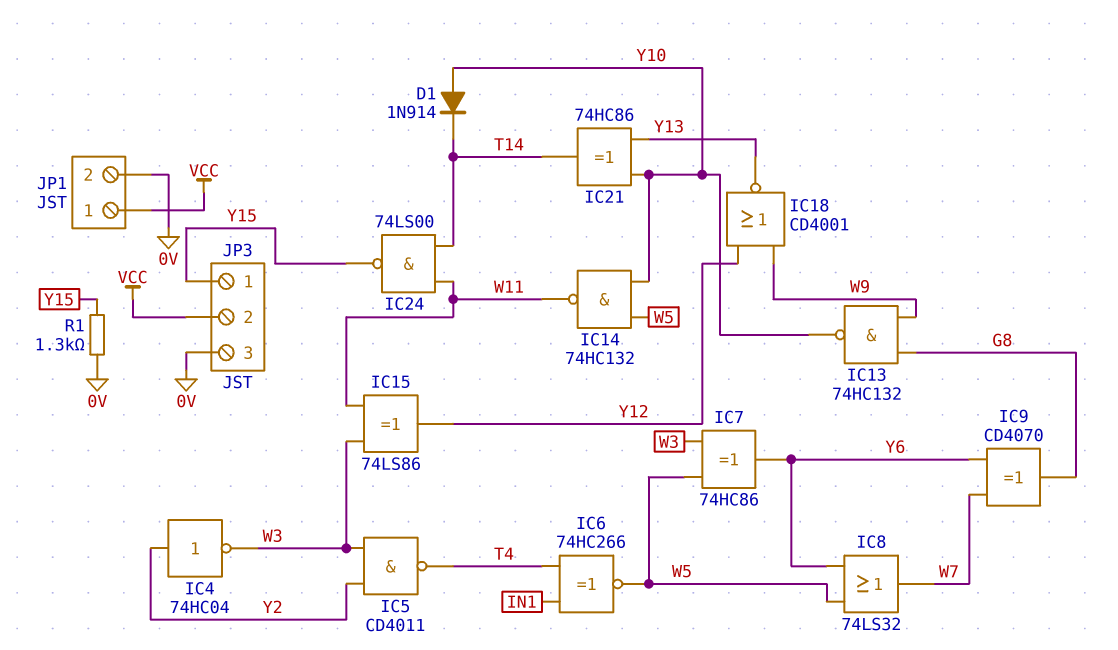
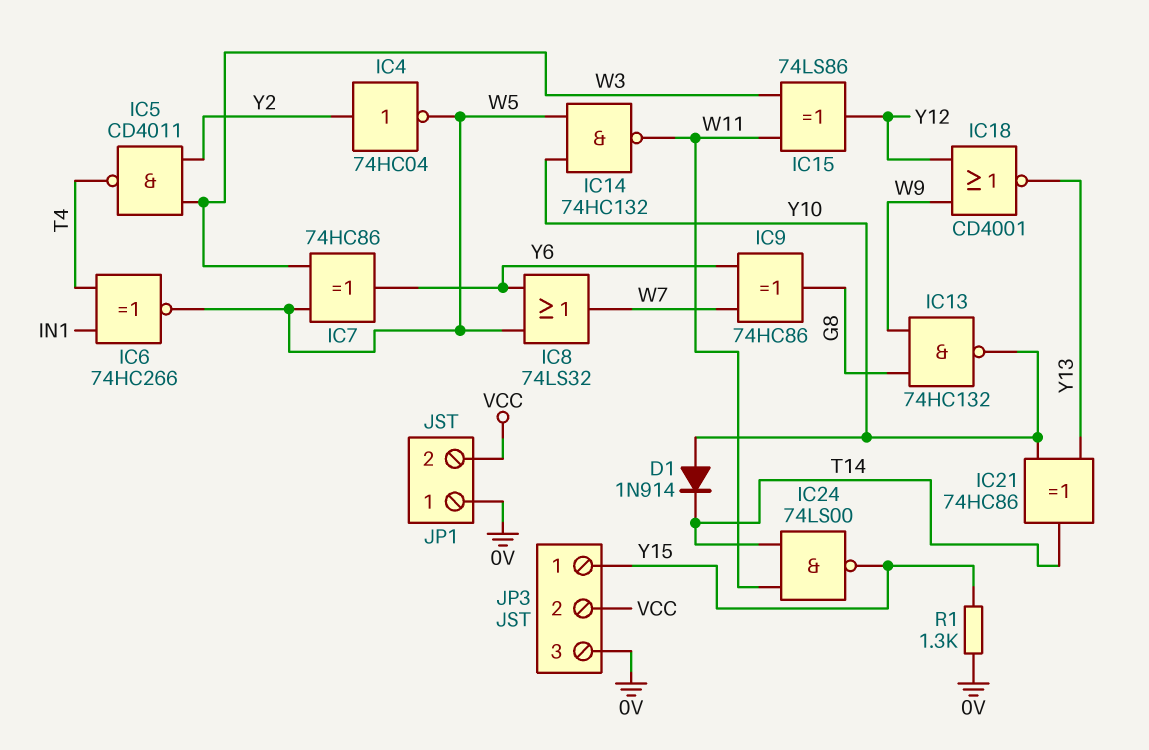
IC4: NOT 74HC04 (in Y2, out W3) -> NOT 74HC04 (in Y2, out W5)
IC9: XOR CD4070 (in W7, in Y6, out G8) -> XOR 74HC86 (in W7, in Y6, out G8)
JP1 pin 1: VCC -> 0V
JP1 pin 2: 0V -> VCC

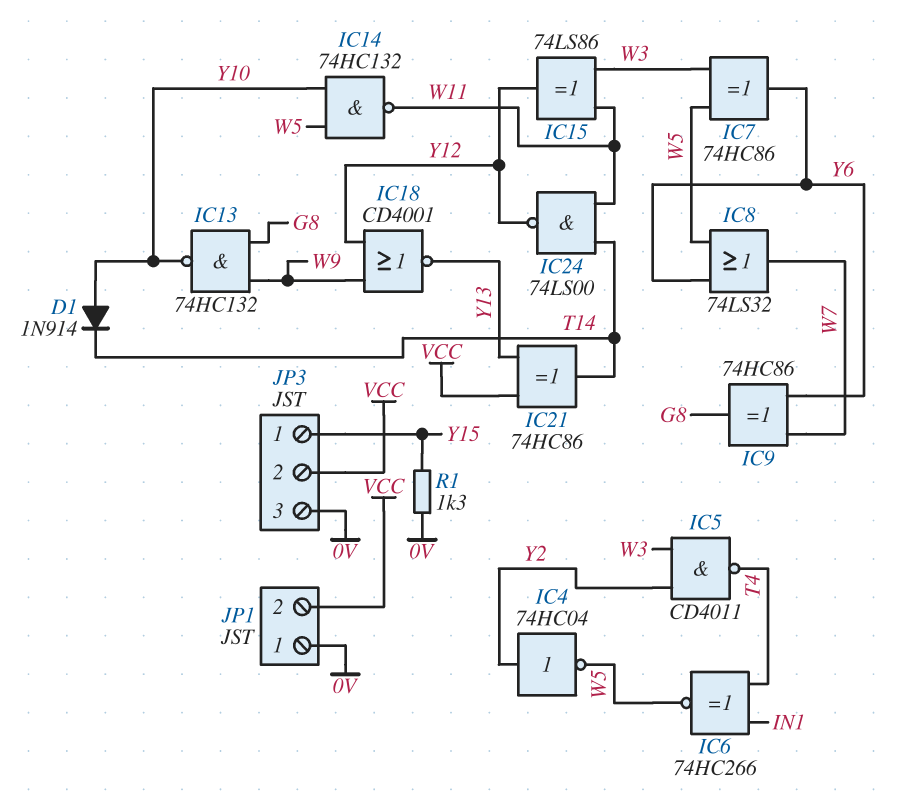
IC21: XOR 74HC86 (in Y10, in Y13, out T14) -> XOR 74HC86 (in VCC, in Y13, out T14)
IC24: NAND 74LS00 (in T14, in W11, out Y15) -> NAND 74LS00 (in T14, in W11, out Y12)

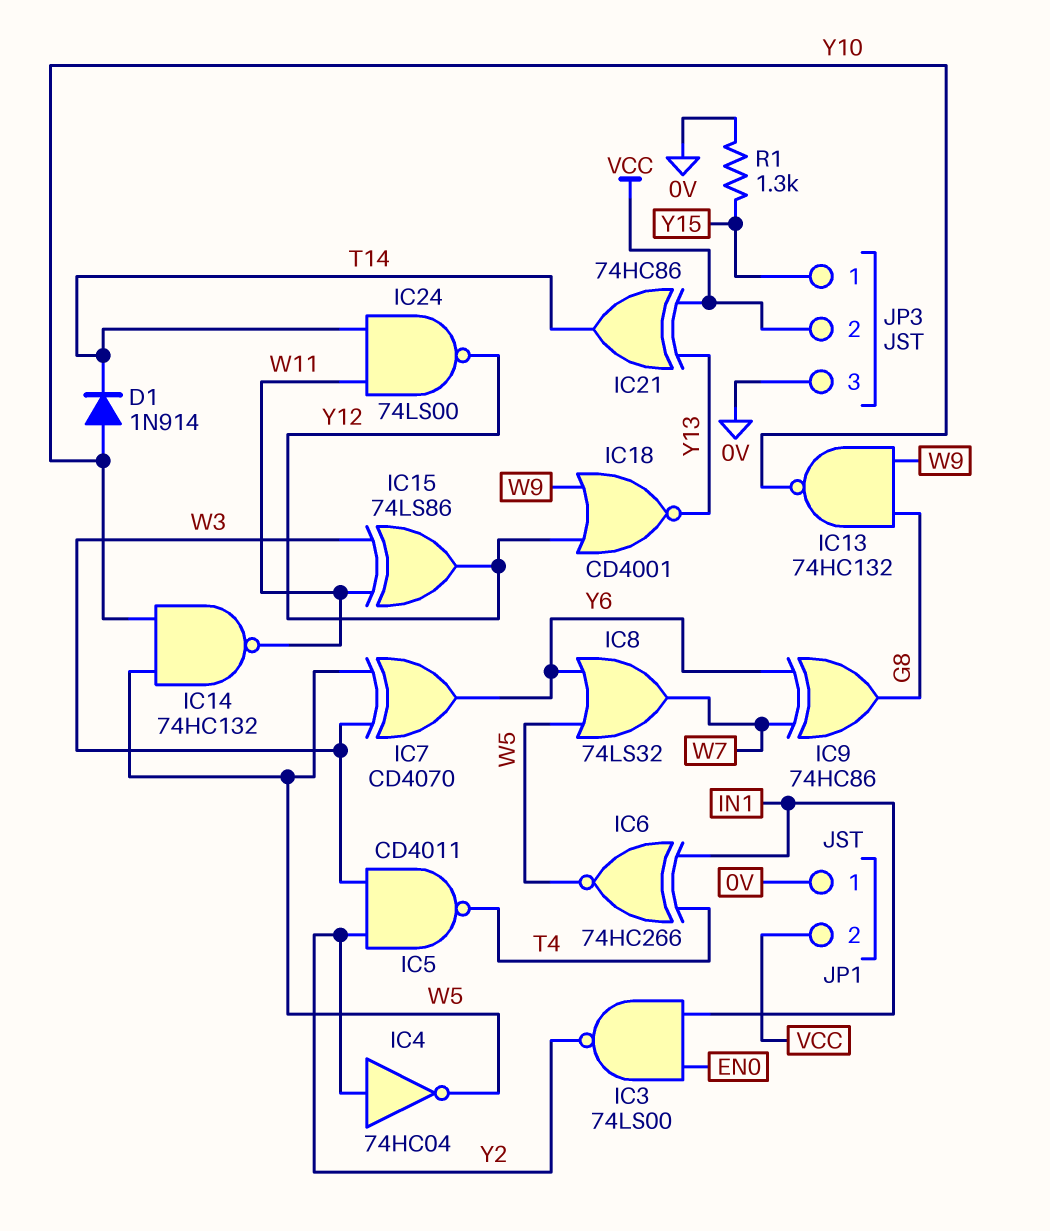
IC3: none -> NAND 74LS00 (in EN0, in IN1, out Y2)
IC7: XOR 74HC86 (in W3, in W5, out Y6) -> XOR CD4070 (in W3, in W5, out Y6)

